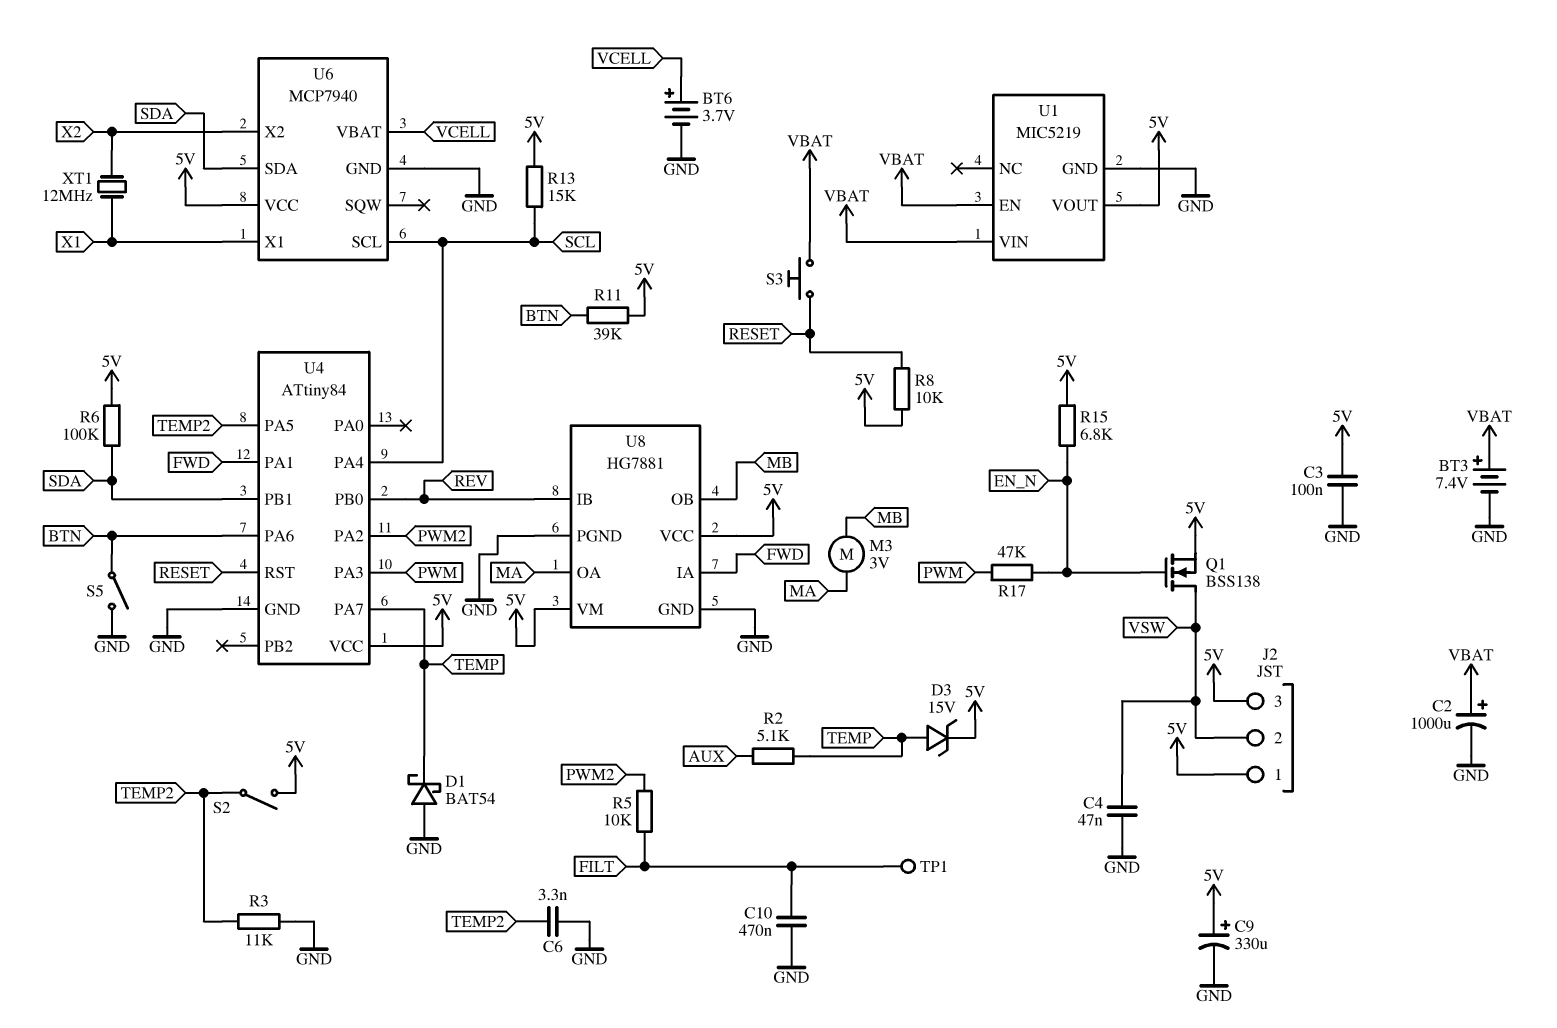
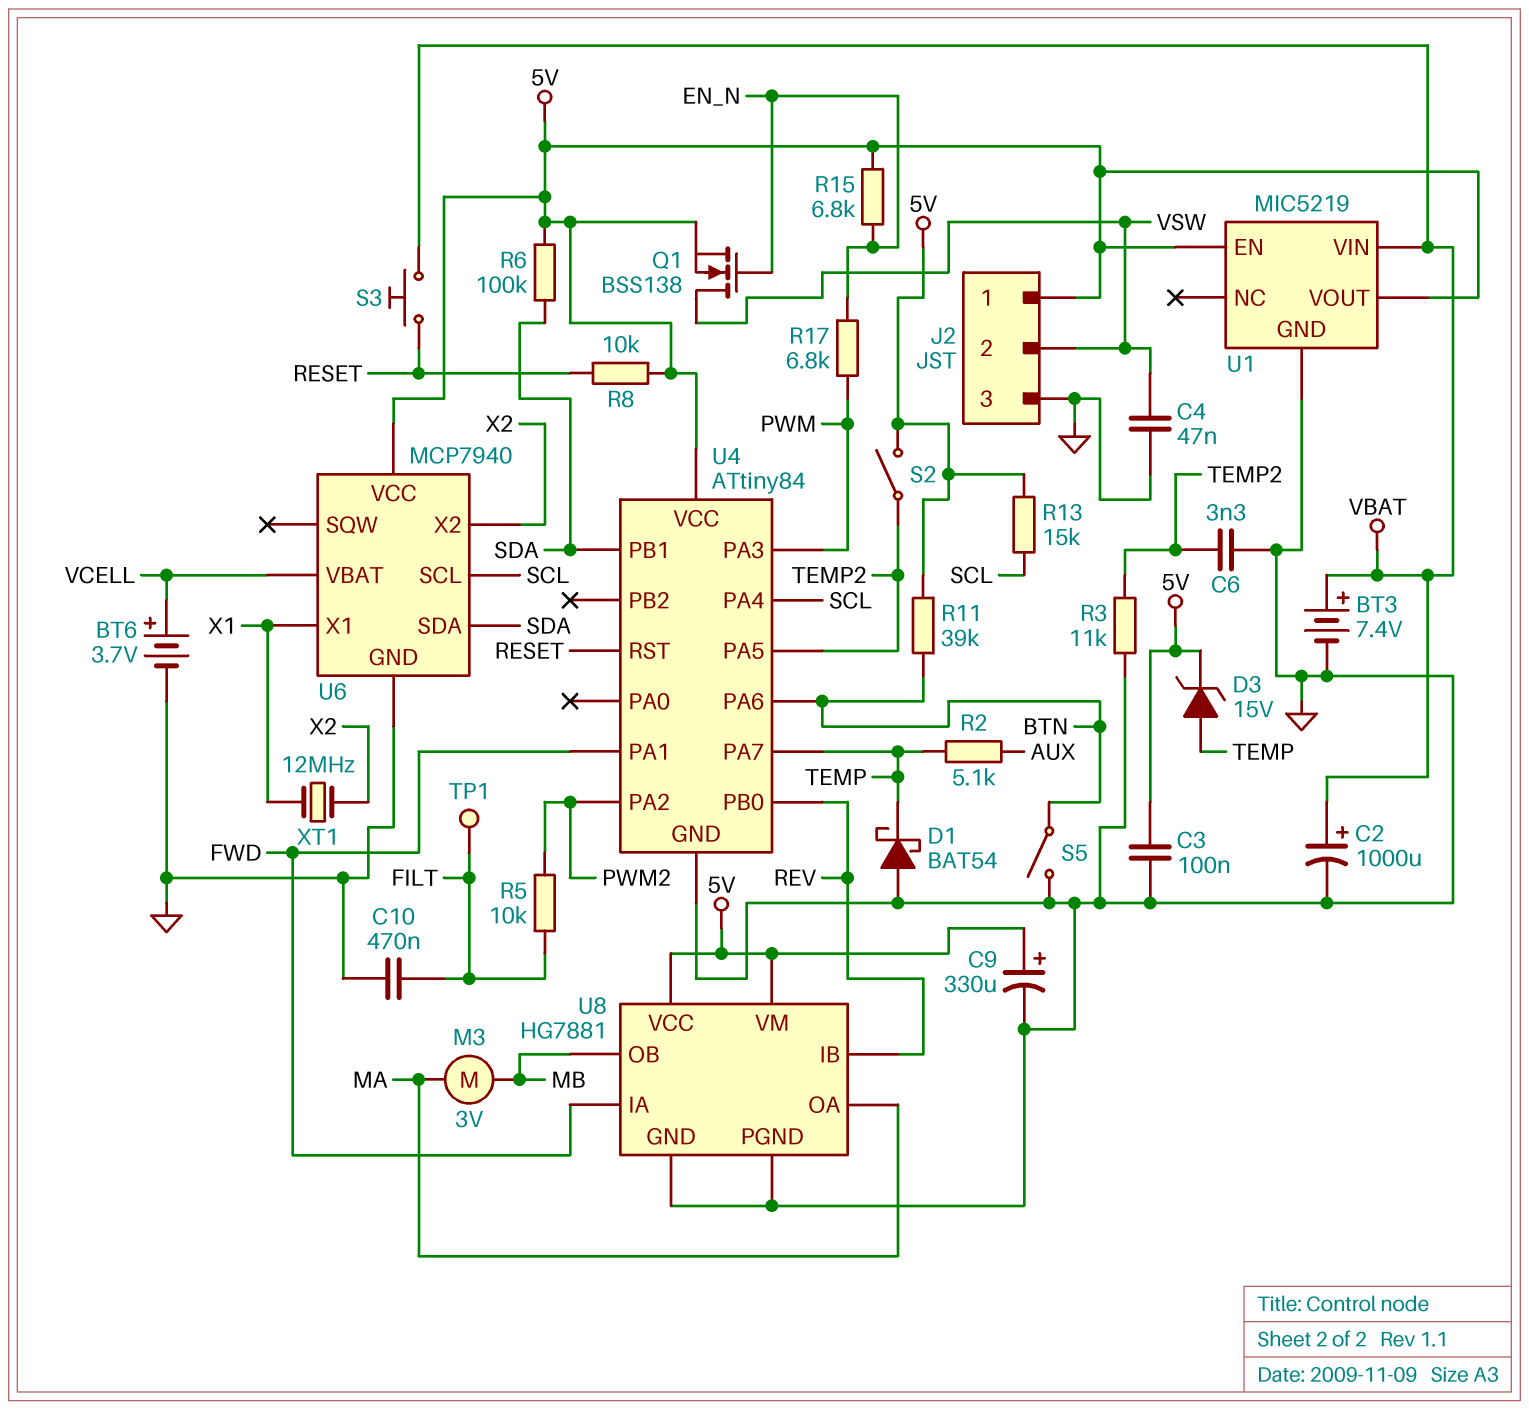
J2 pin 3: 5V -> GND
R17: 47k (EN_N, PWM) -> 6.8k (EN_N, PWM)
U1 pin EN: VBAT -> 5V

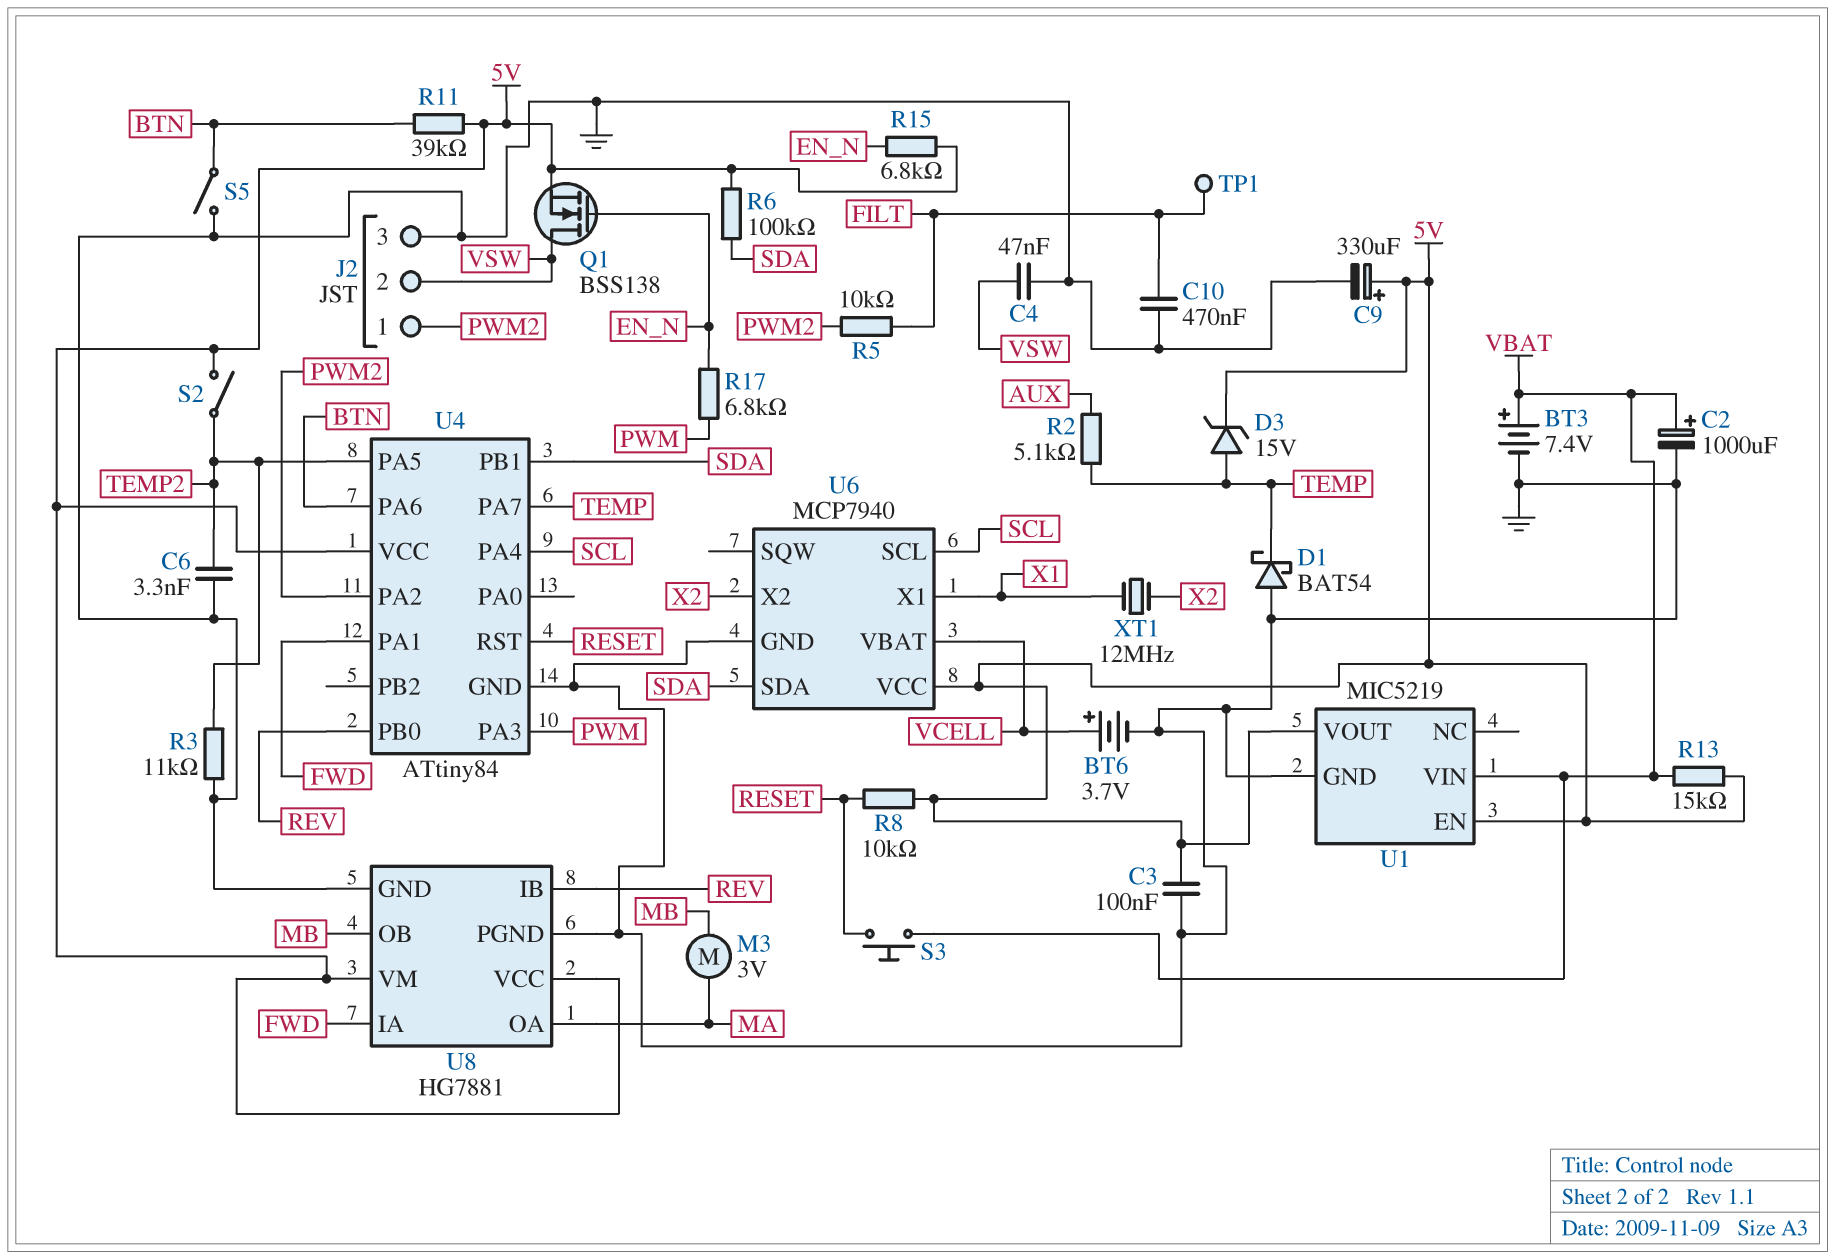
J2 pin 1: 5V -> PWM2
R13: 15k (5V, SCL) -> 15k (5V, VBAT)

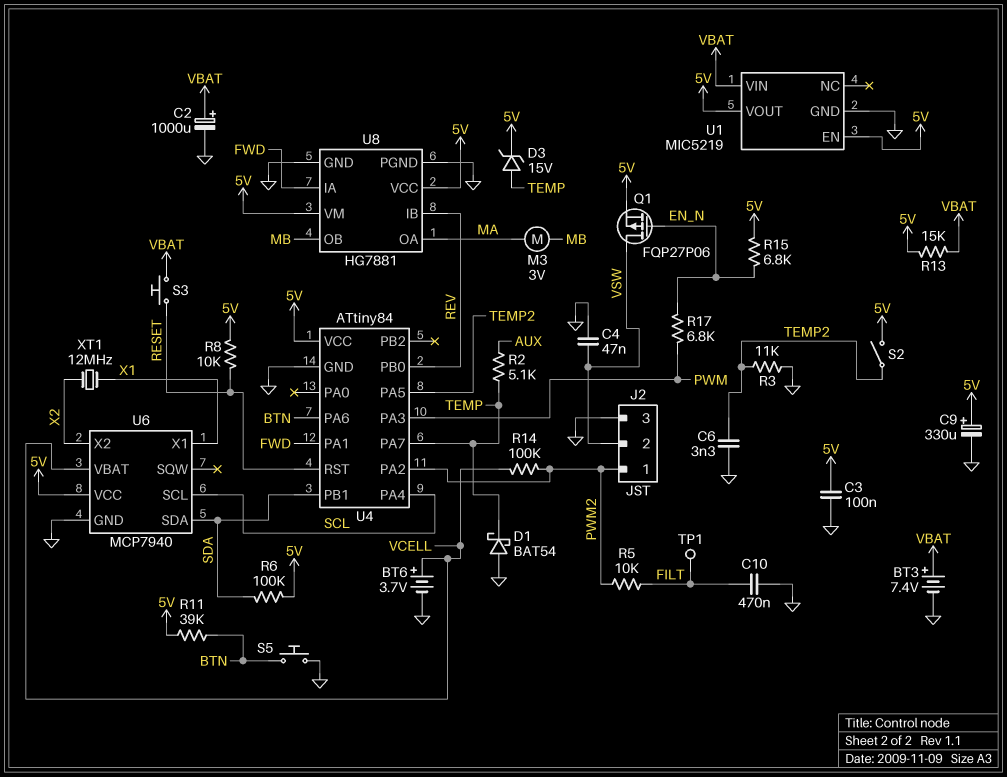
Q1: NMOS BSS138 (G EN_N, D VSW, S 5V) -> PMOS FQP27P06 (G EN_N, D VSW, S 5V)
R14: none -> 100k (PWM2, VCELL)
S5: switch (BTN, GND) -> button (BTN, GND)

